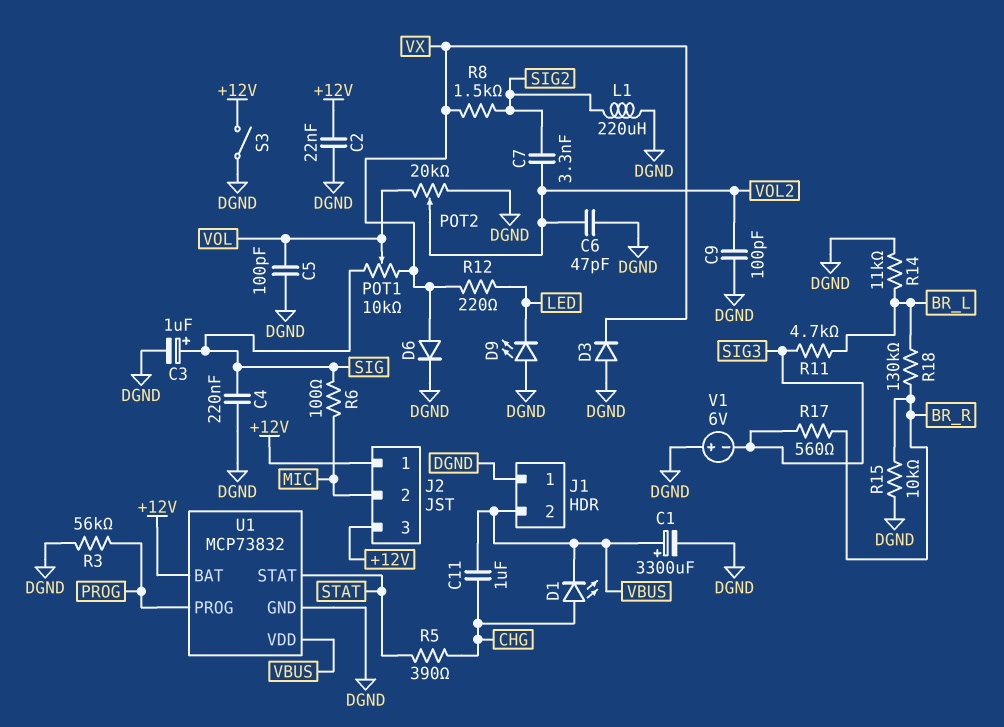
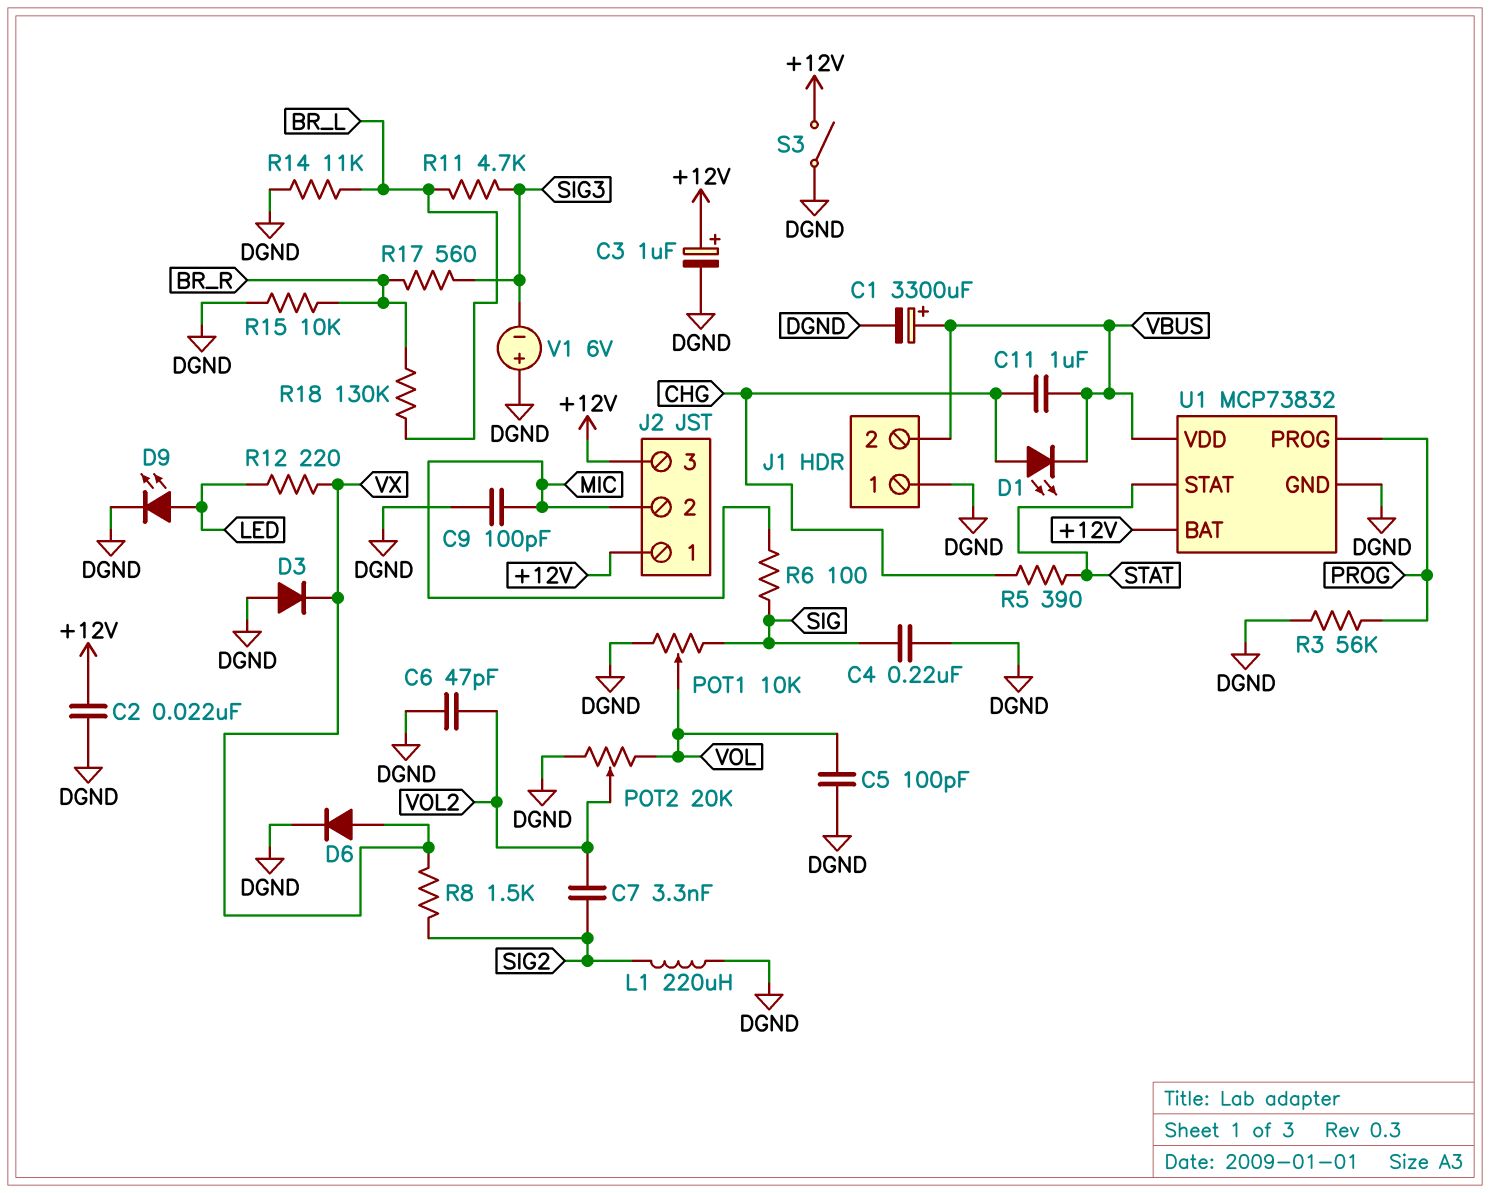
C3: 1uF (plus SIG, minus DGND) -> 1uF (plus +12V, minus DGND)
C9: 100pF (DGND, VOL2) -> 100pF (DGND, MIC)
D9: LED (A DGND, K LED) -> LED (A LED, K DGND)
POT1: 10k (SIG, VX, wiper VOL) -> 10k (DGND, SIG, wiper VOL)

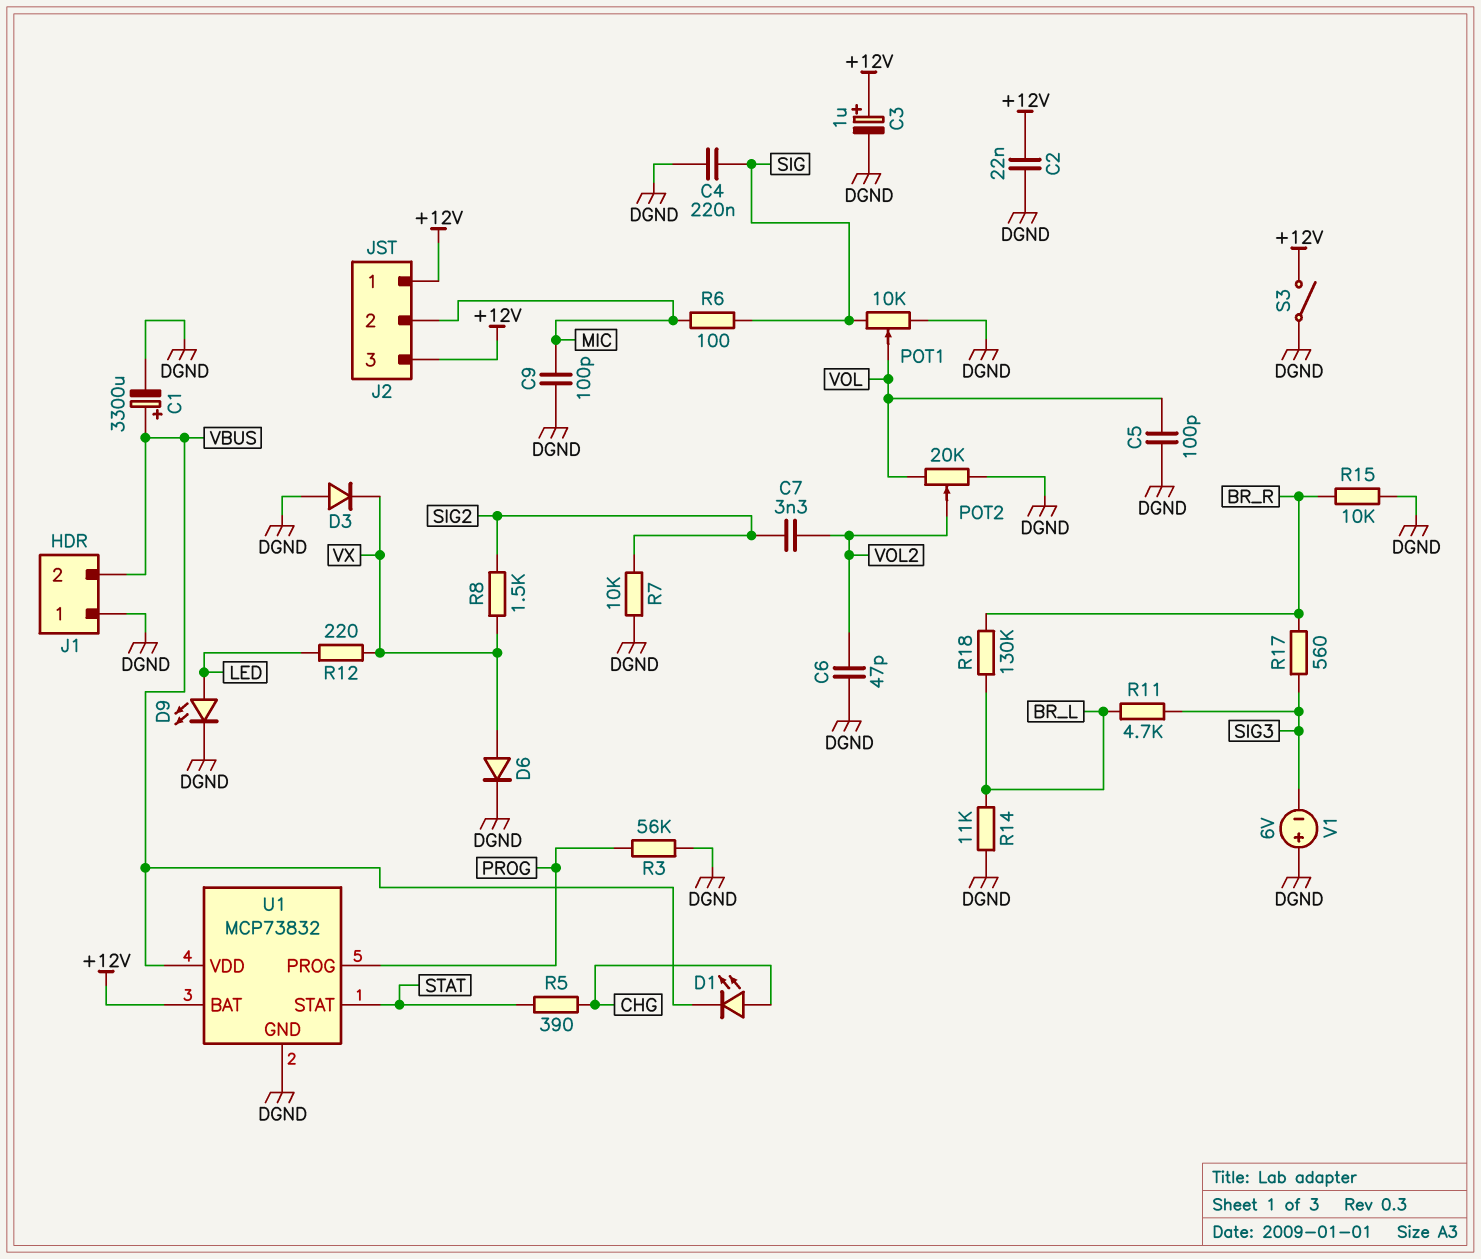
C11: 1uF (CHG, VBUS) -> none
L1: 220uH (DGND, SIG2) -> none
R7: none -> 10k (DGND, SIG2)

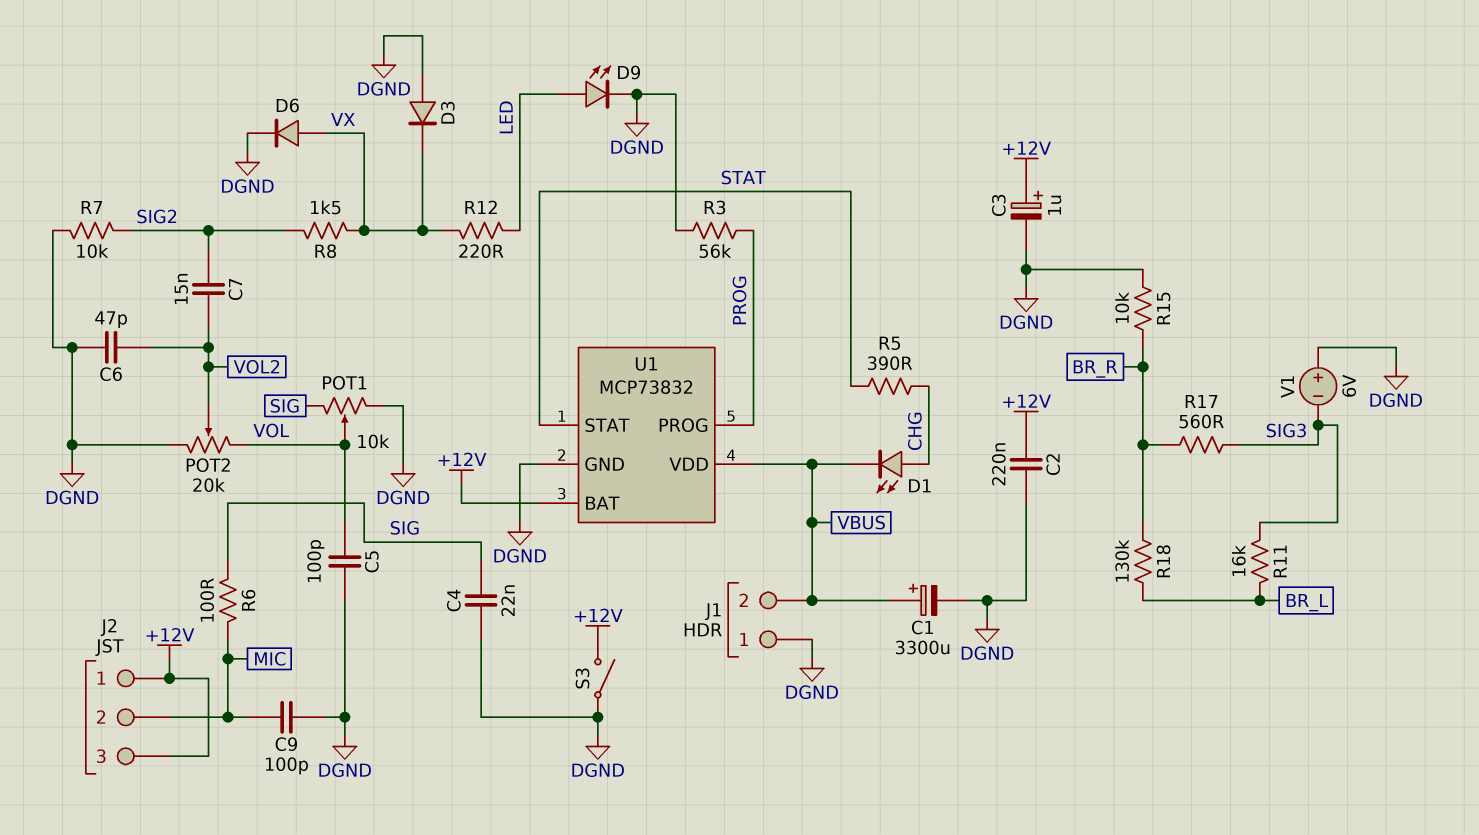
C2: 22nF (+12V, DGND) -> 220nF (+12V, DGND)
C4: 220nF (DGND, SIG) -> 22nF (DGND, SIG)
C7: 3.3nF (SIG2, VOL2) -> 15nF (SIG2, VOL2)
R11: 4.7k (BR_L, SIG3) -> 16k (BR_L, SIG3)
R14: 11k (BR_L, DGND) -> none

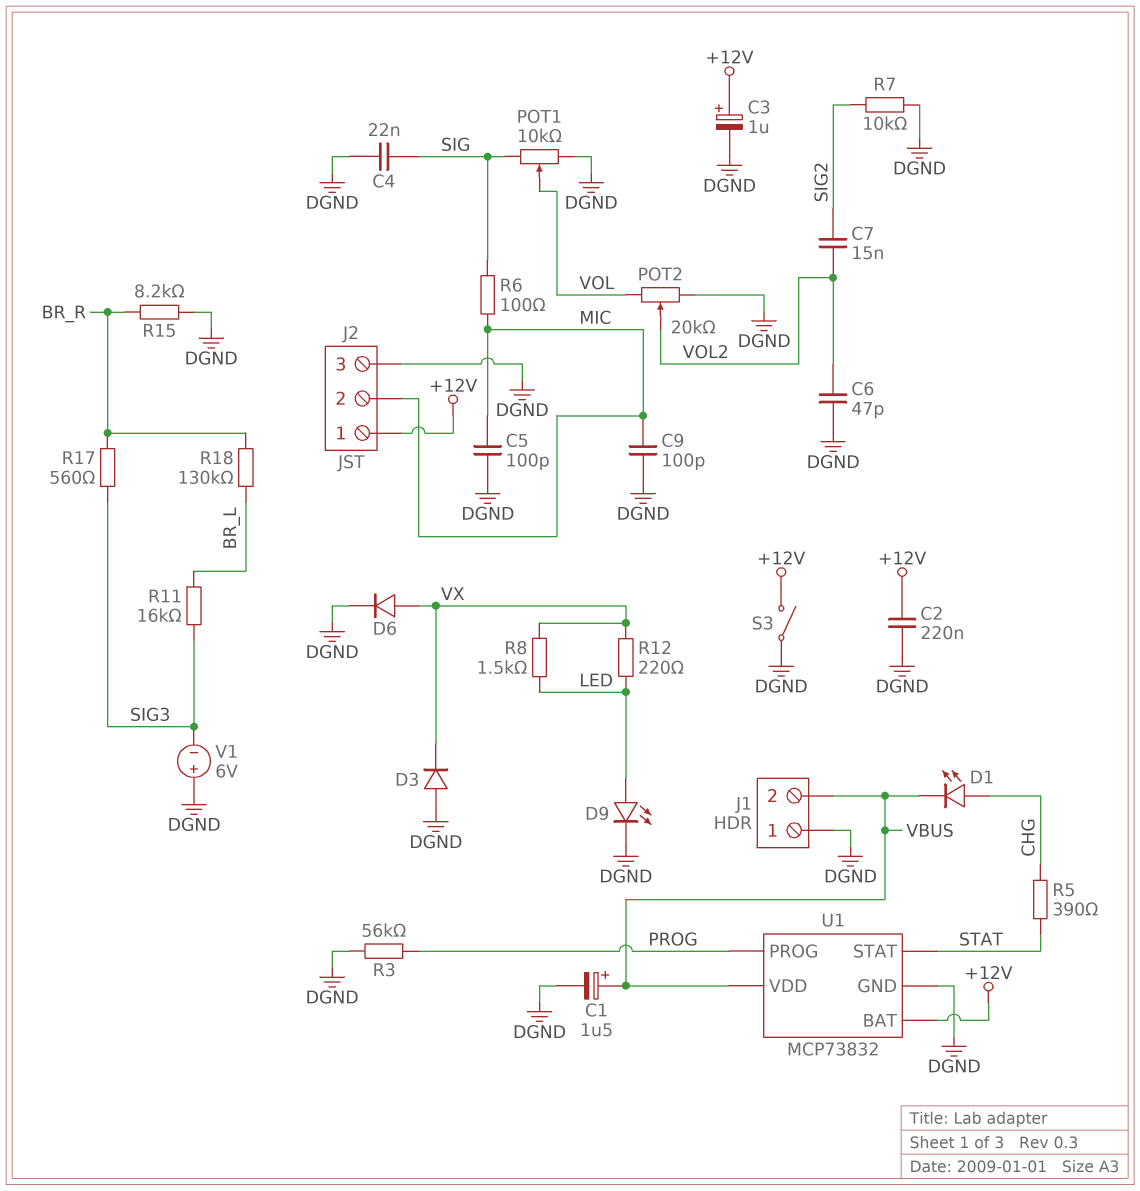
C1: 3300uF (plus VBUS, minus DGND) -> 1.5uF (plus VBUS, minus DGND)
C5: 100pF (DGND, VOL) -> 100pF (DGND, MIC)
J2 pin 3: +12V -> DGND
R8: 1.5k (SIG2, VX) -> 1.5k (LED, VX)
R15: 10k (BR_R, DGND) -> 8.2k (BR_R, DGND)

